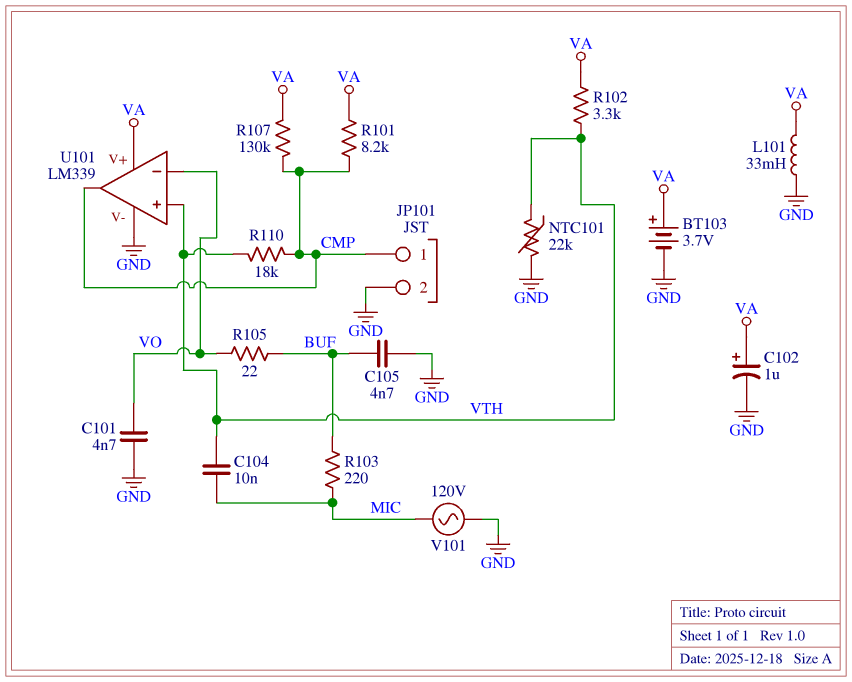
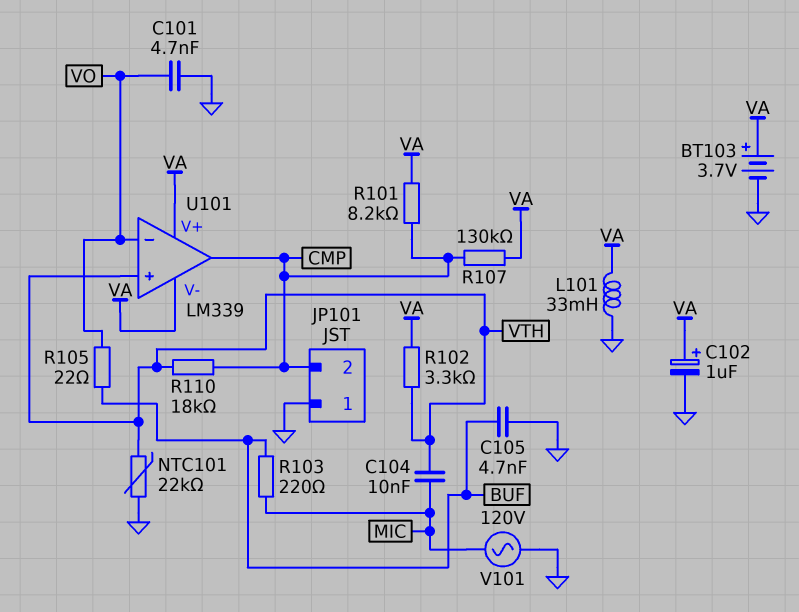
JP101 pin 1: CMP -> GND
JP101 pin 2: GND -> CMP
U101 pin V-: GND -> VA

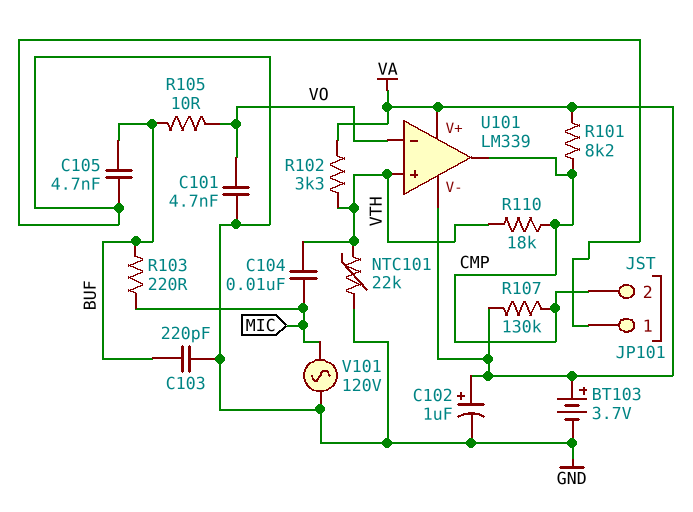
C103: none -> 220pF (BUF, GND)
L101: 33mH (GND, VA) -> none
R105: 22 (BUF, VO) -> 10 (BUF, VO)

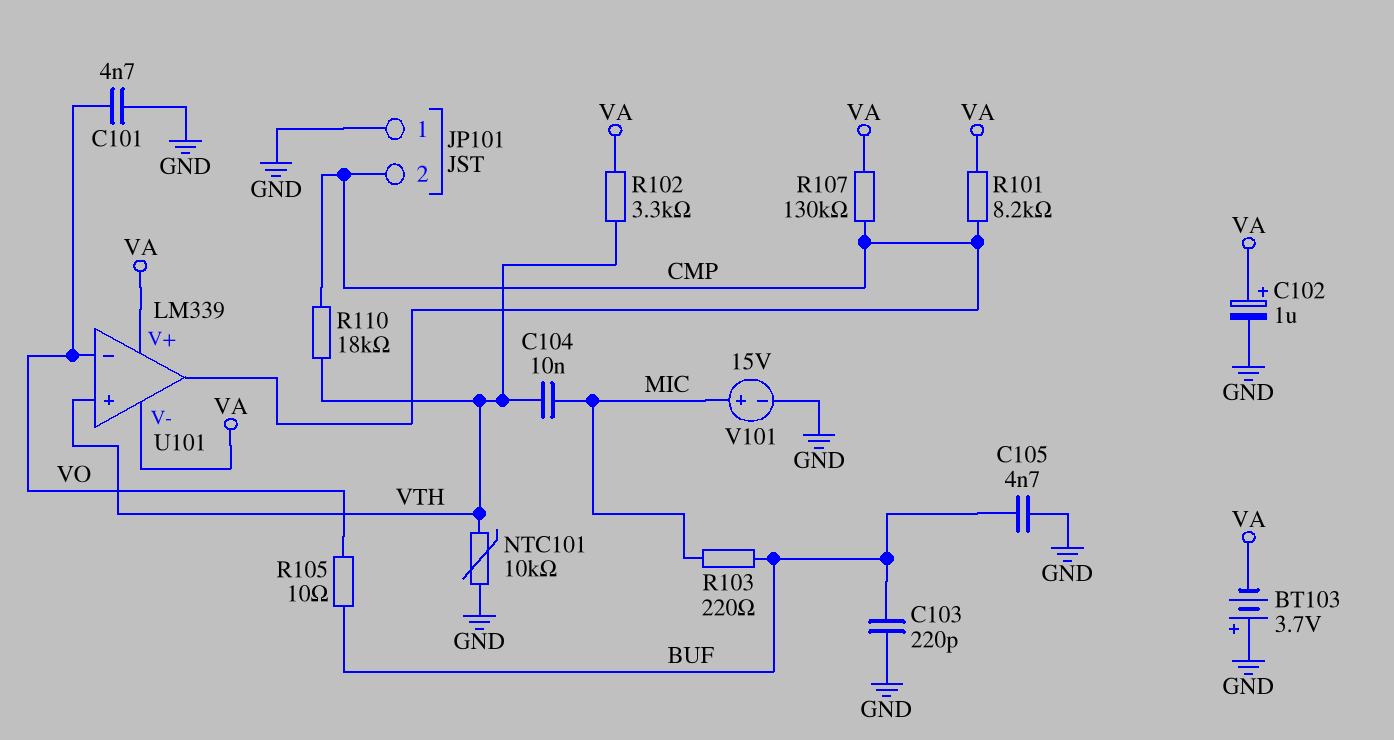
BT103: 3.7V (plus VA, minus GND) -> 3.7V (plus GND, minus VA)
NTC101: 22k (GND, VTH) -> 10k (GND, VTH)
V101: AC 120V (GND, MIC) -> 15V (plus MIC, minus GND)

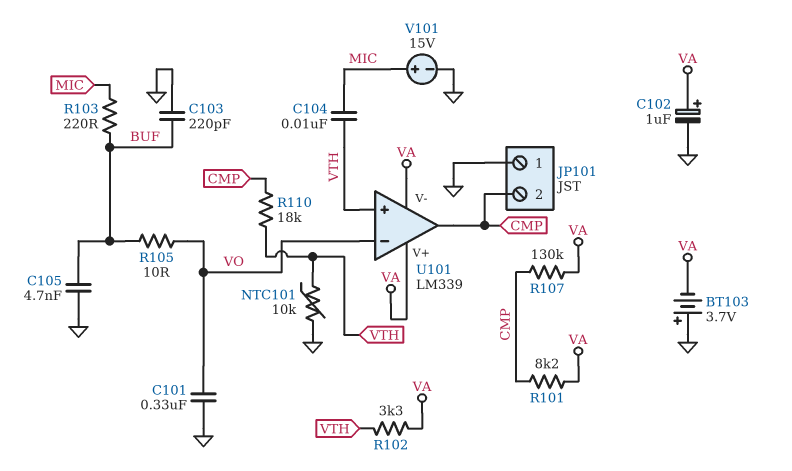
C101: 4.7nF (GND, VO) -> 330nF (GND, VO)

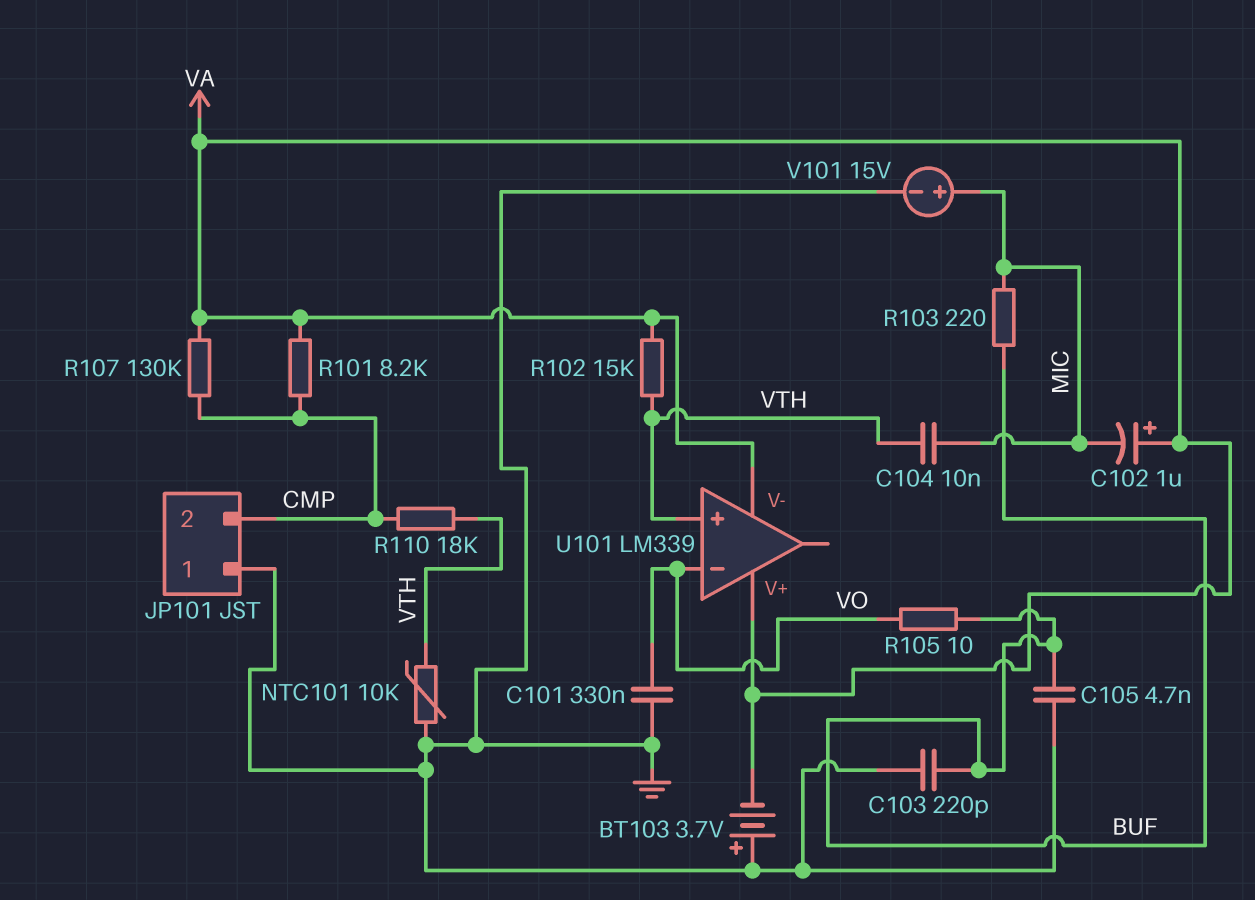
C102: 1uF (plus VA, minus GND) -> 1uF (plus VA, minus MIC)
R102: 3.3k (VA, VTH) -> 15k (VA, VTH)
U101 pin out: CMP -> none

